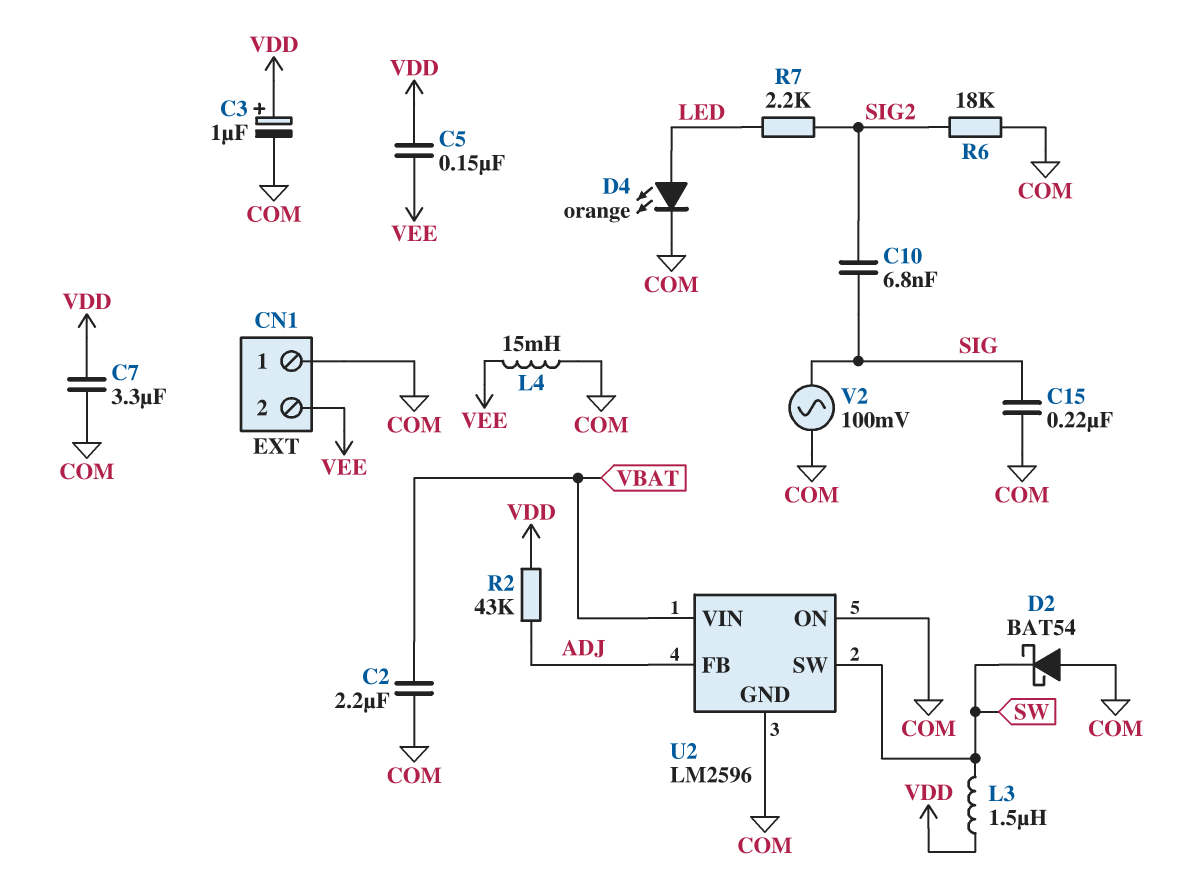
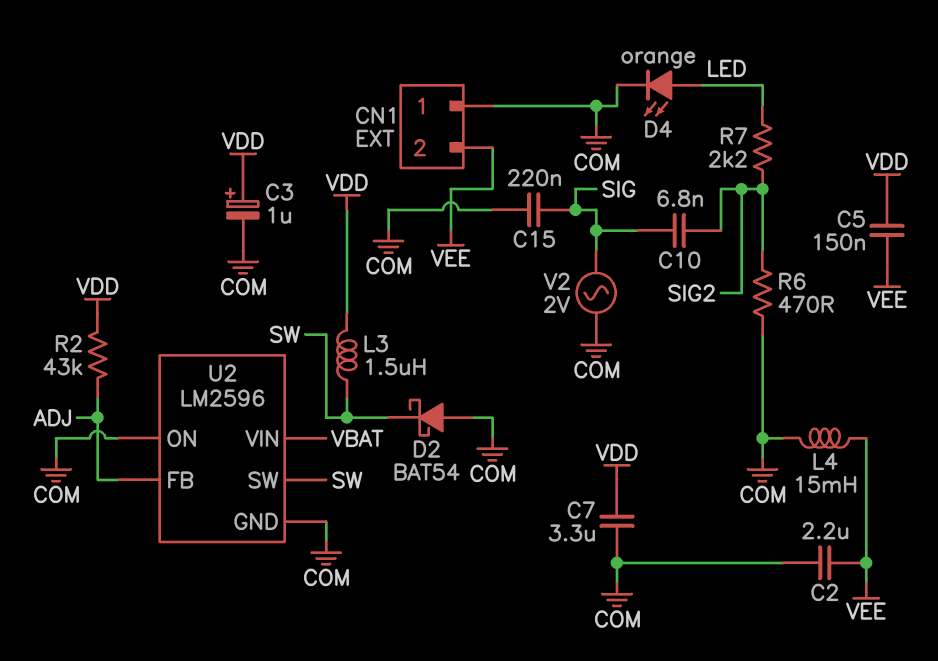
C2: 2.2uF (COM, VBAT) -> 2.2uF (COM, VEE)
R6: 18k (COM, SIG2) -> 470 (COM, SIG2)
V2: AC 100mV (COM, SIG) -> AC 2V (COM, SIG)

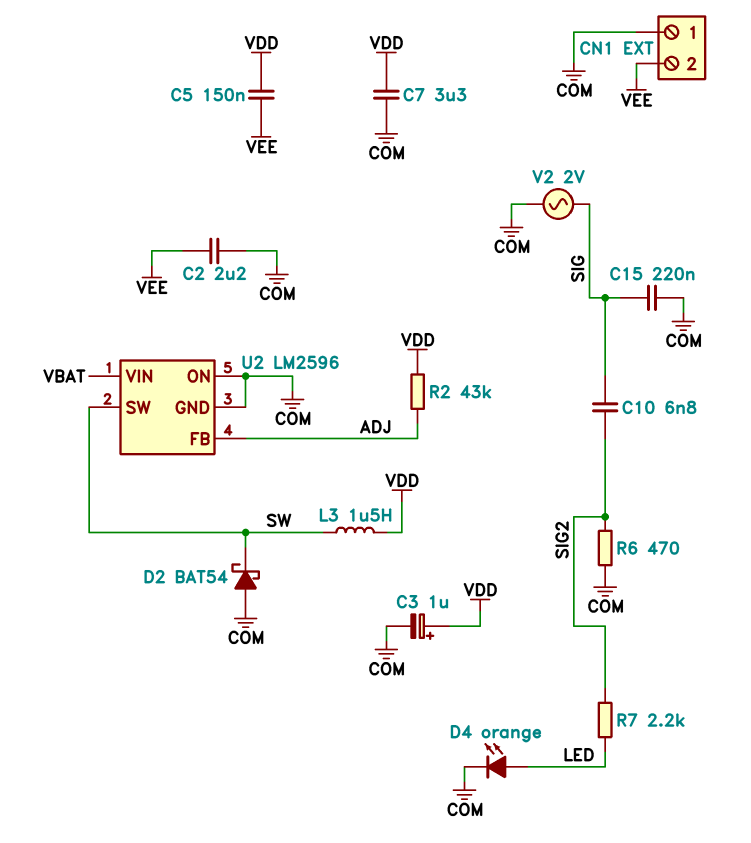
L4: 15mH (COM, VEE) -> none

